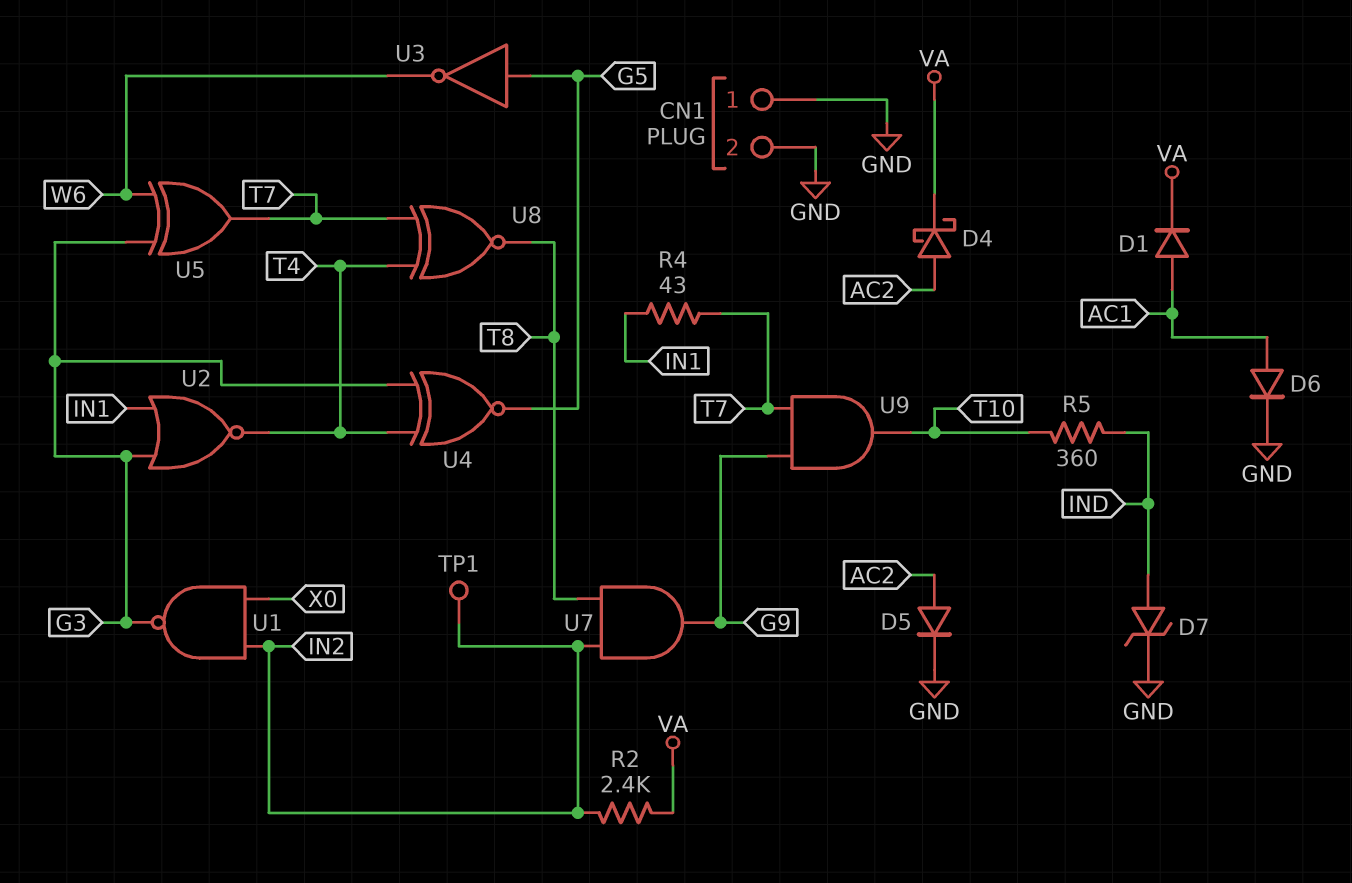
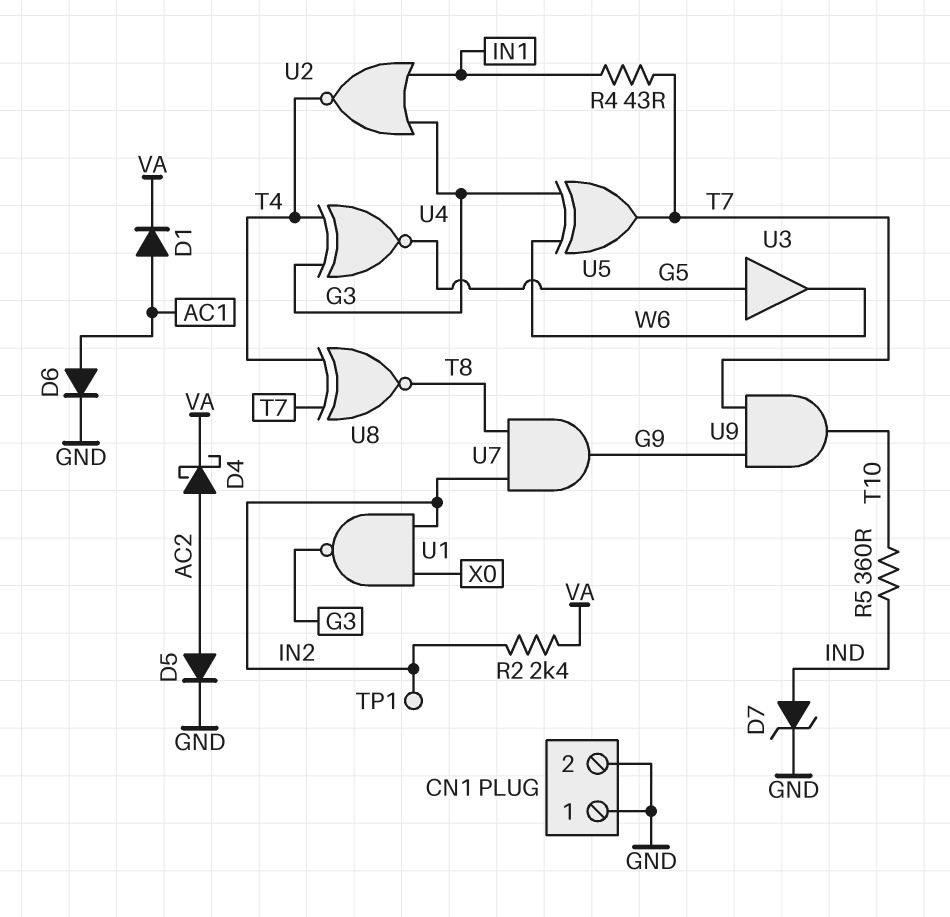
U3: NOT (in G5, out W6) -> buffer (in G5, out W6)

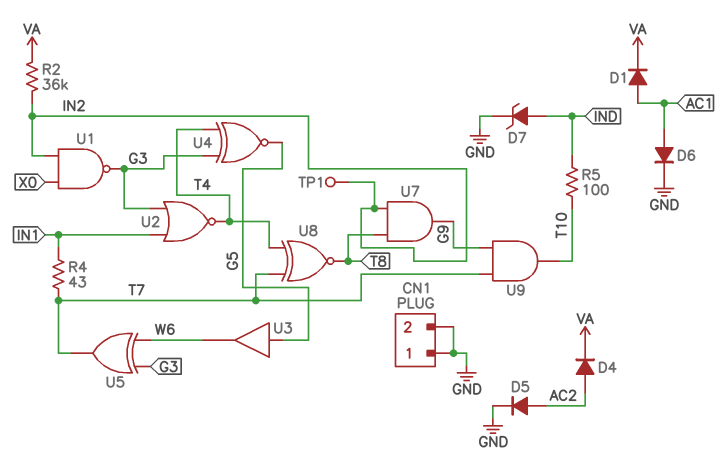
D4: schottky (A AC2, K VA) -> diode (A AC2, K VA)
R2: 2.4k (IN2, VA) -> 36k (IN2, VA)
R5: 360 (IND, T10) -> 100 (IND, T10)

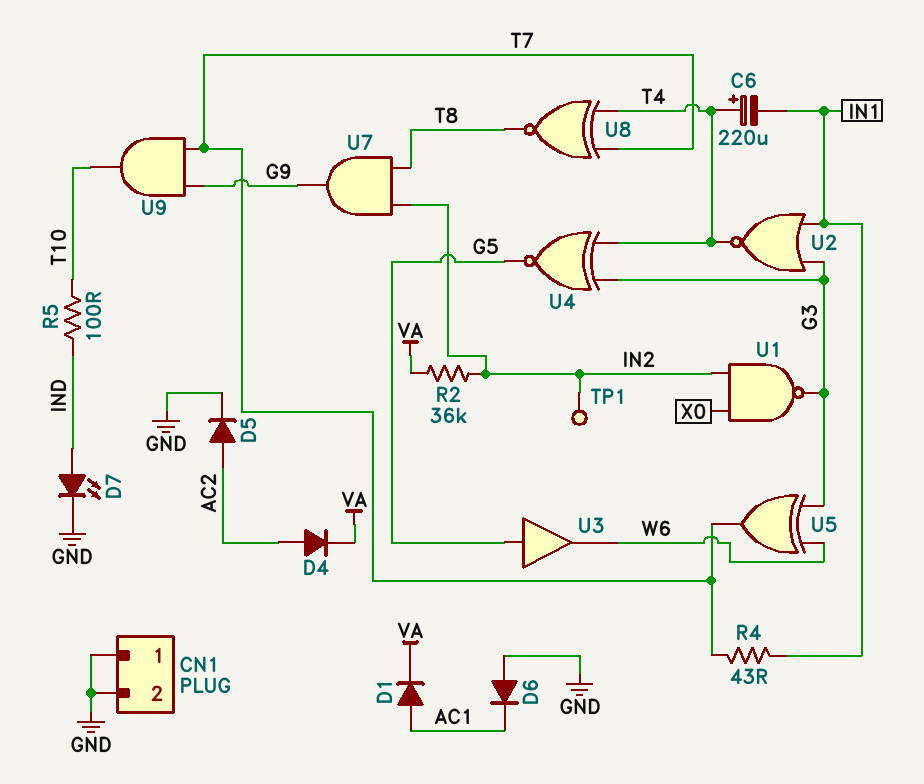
C6: none -> 220uF (plus T4, minus IN1)
D6: diode (A AC1, K GND) -> diode (A GND, K AC1)
D7: zener (A IND, K GND) -> LED (A IND, K GND)

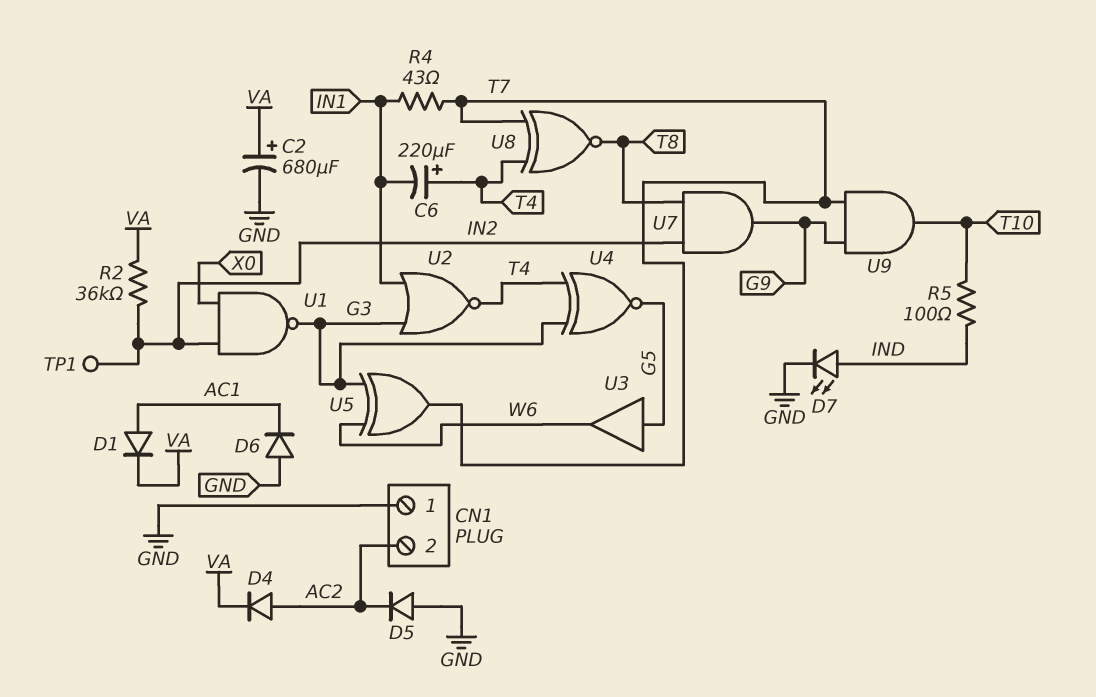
C2: none -> 680uF (plus VA, minus GND)
CN1 pin 2: GND -> AC2
D5: diode (A AC2, K GND) -> diode (A GND, K AC2)

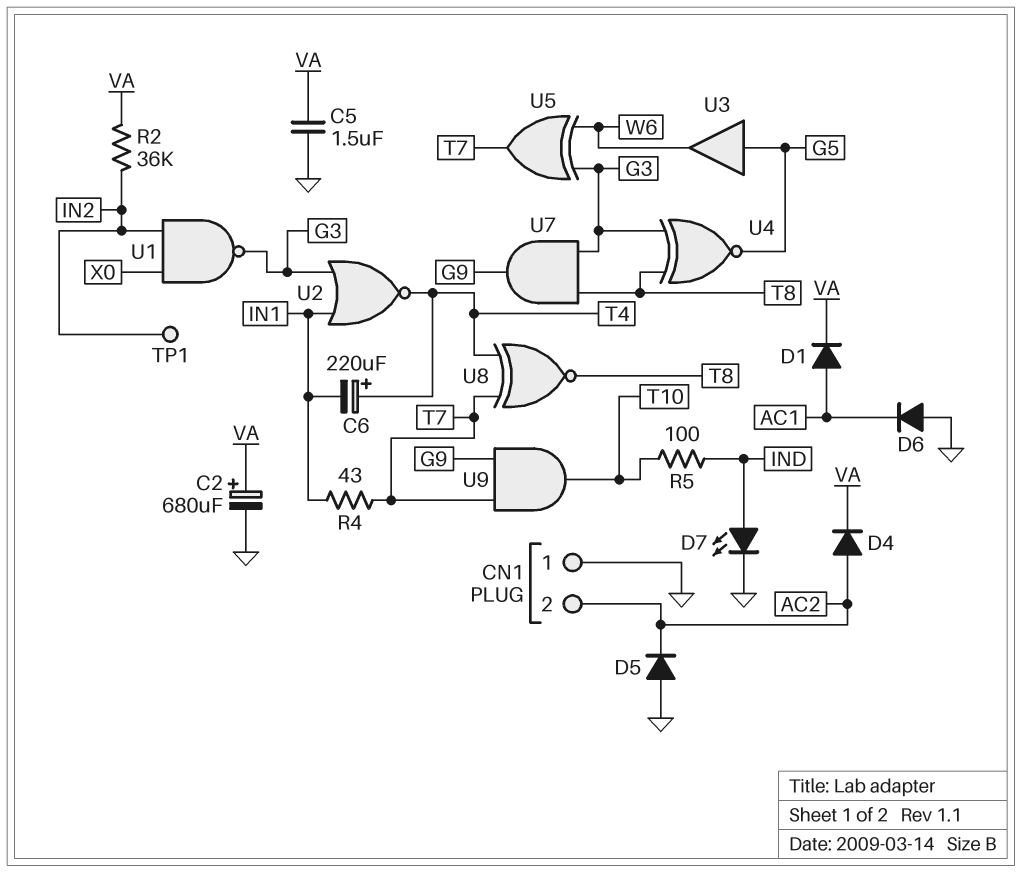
C5: none -> 1.5uF (GND, VA)
U4: XNOR (in G3, in T4, out G5) -> XNOR (in G3, in T8, out G5)
U7: AND (in IN2, in T8, out G9) -> AND (in G3, in T8, out G9)

